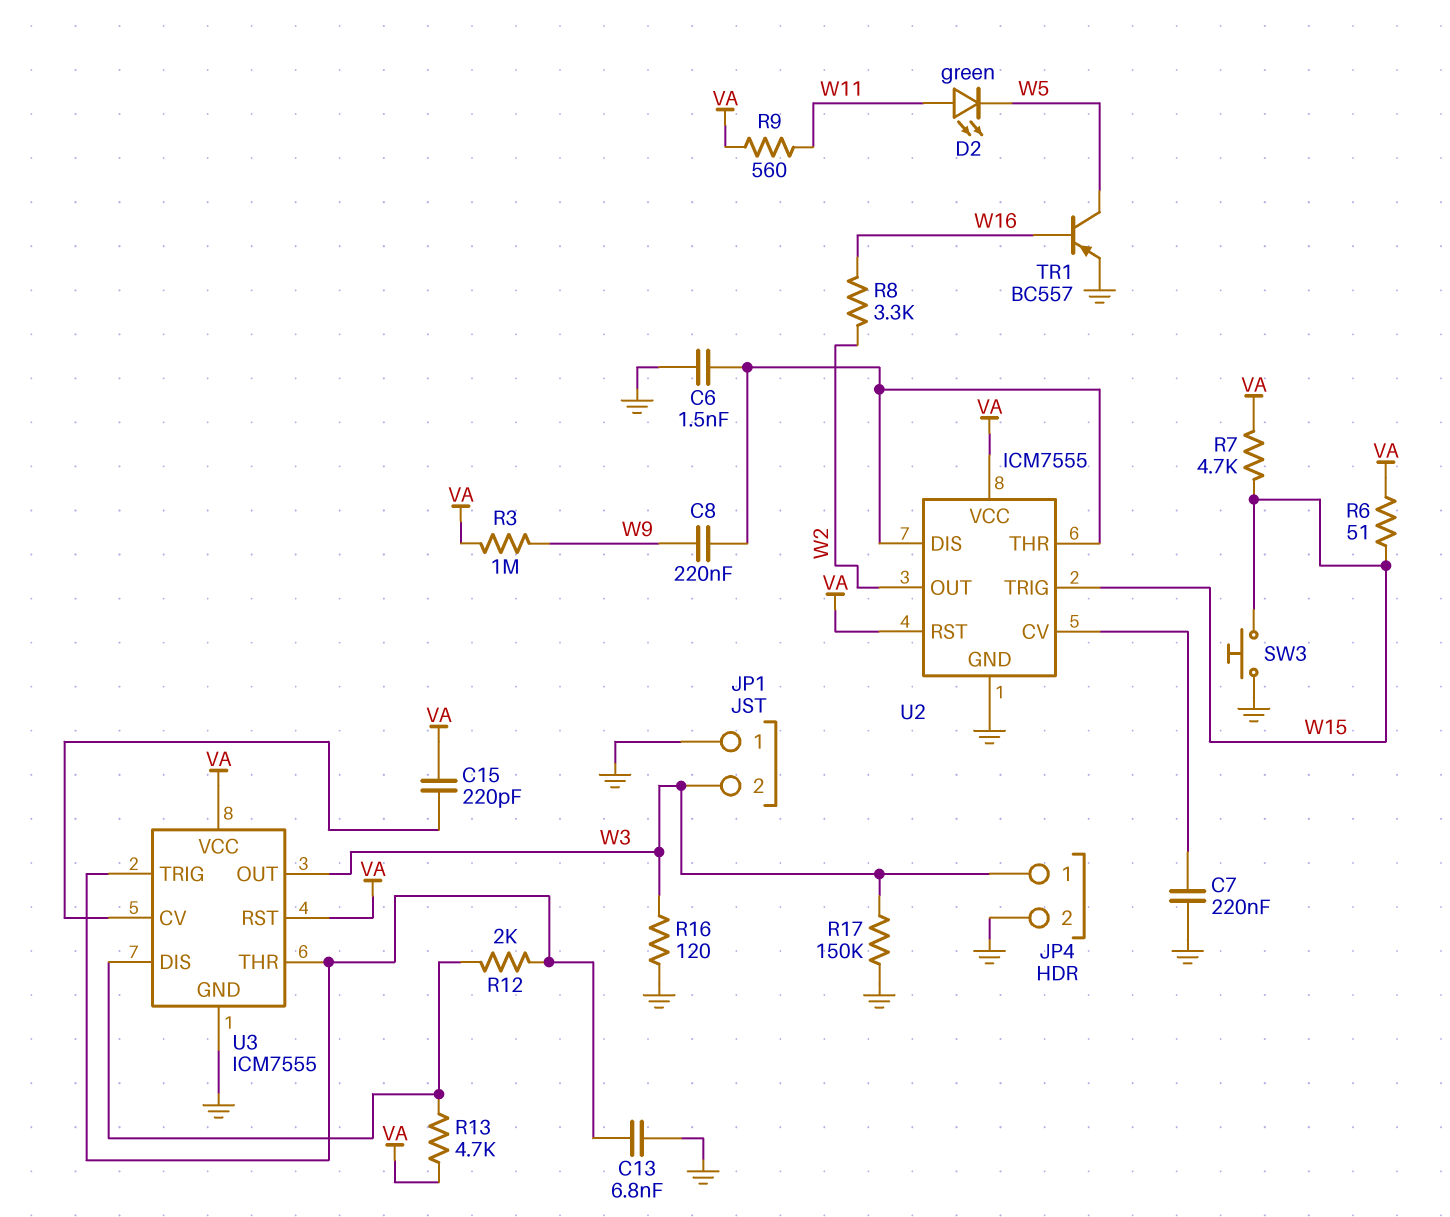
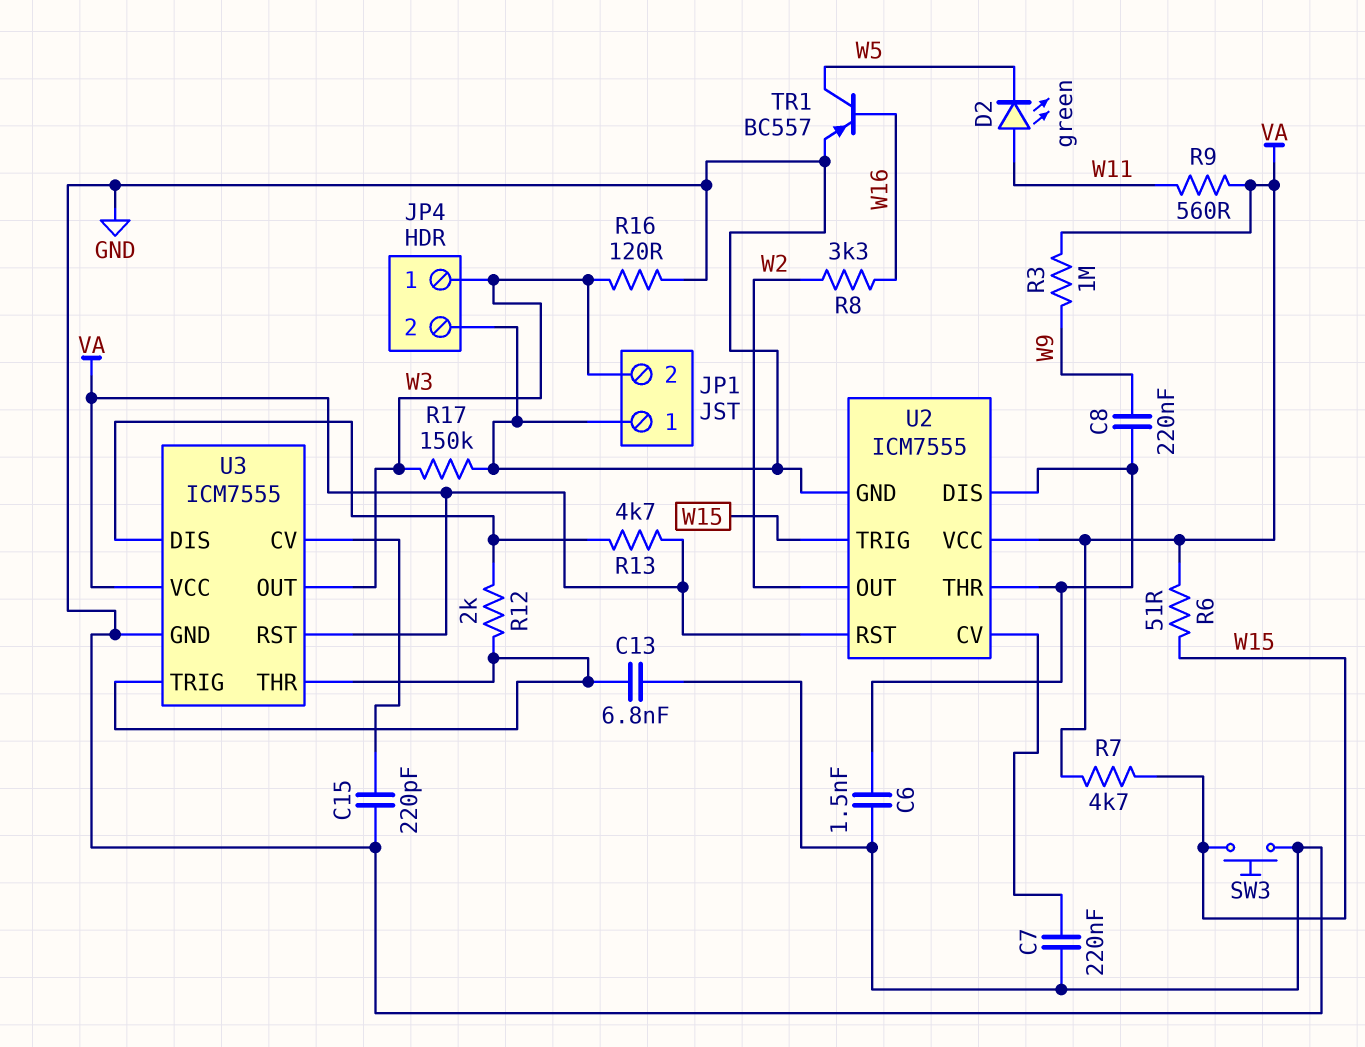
C15: 220pF (U3/CV, VA) -> 220pF (GND, U3/CV)

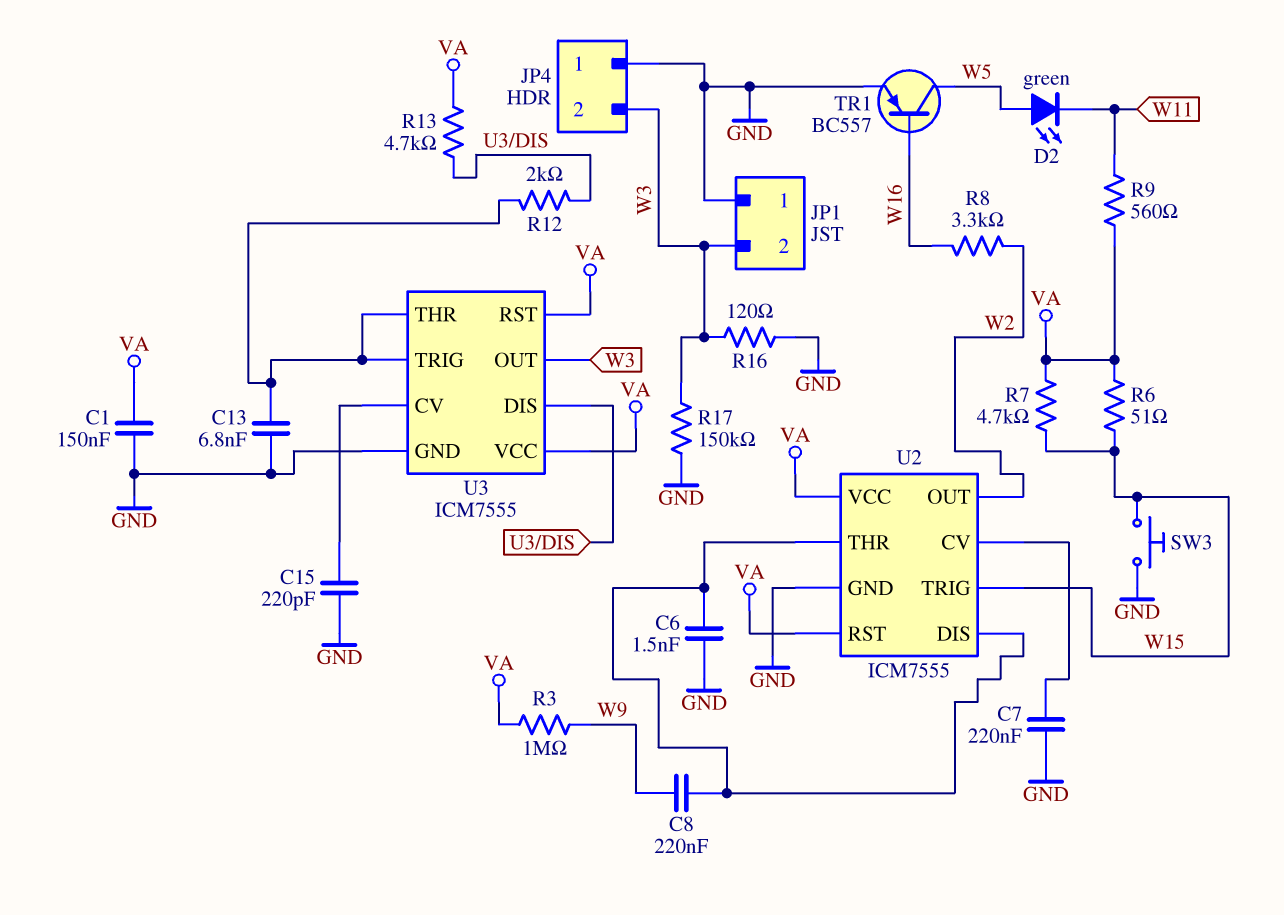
C1: none -> 150nF (GND, VA)
D2: LED green (A W11, K W5) -> LED green (A W5, K W11)
JP4 pin 1: W3 -> GND
JP4 pin 2: GND -> W3

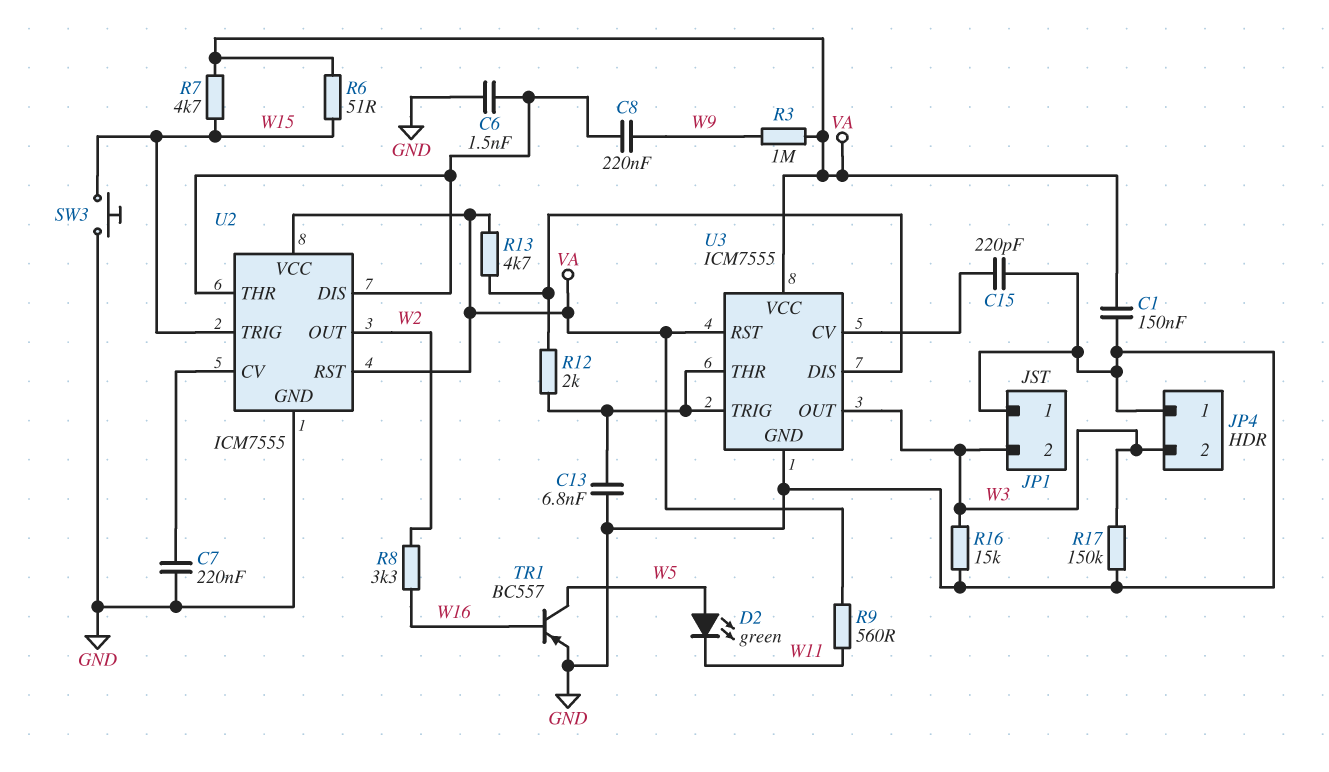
R16: 120 (GND, W3) -> 15k (GND, W3)

